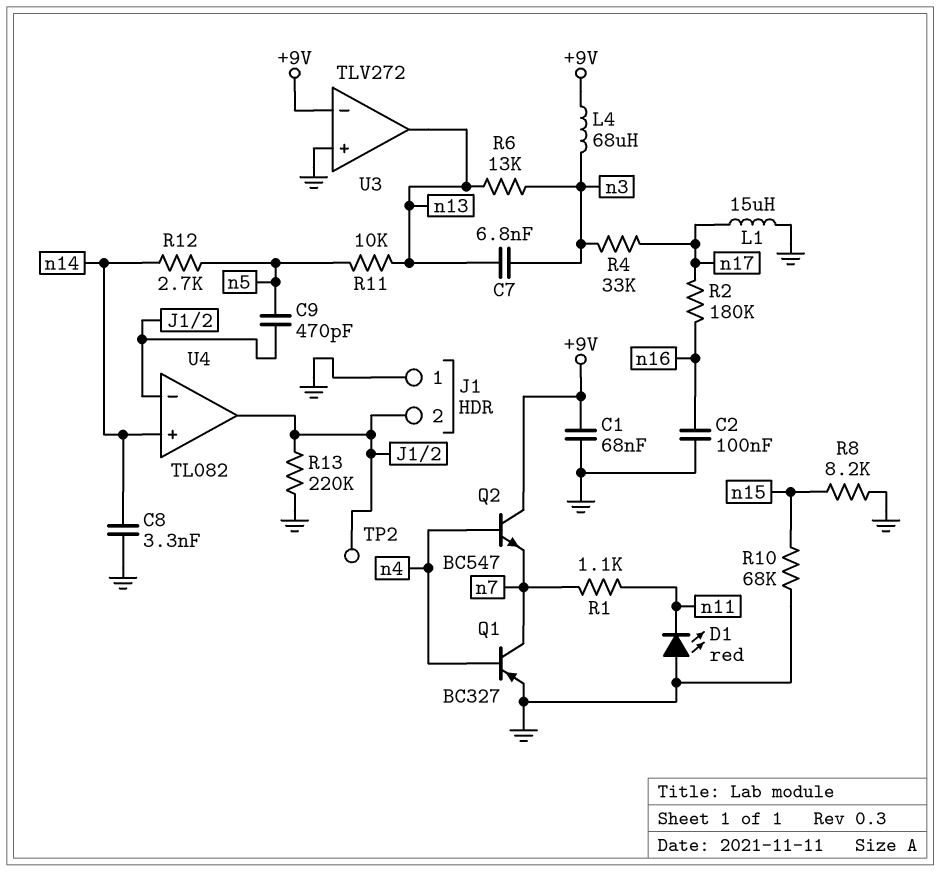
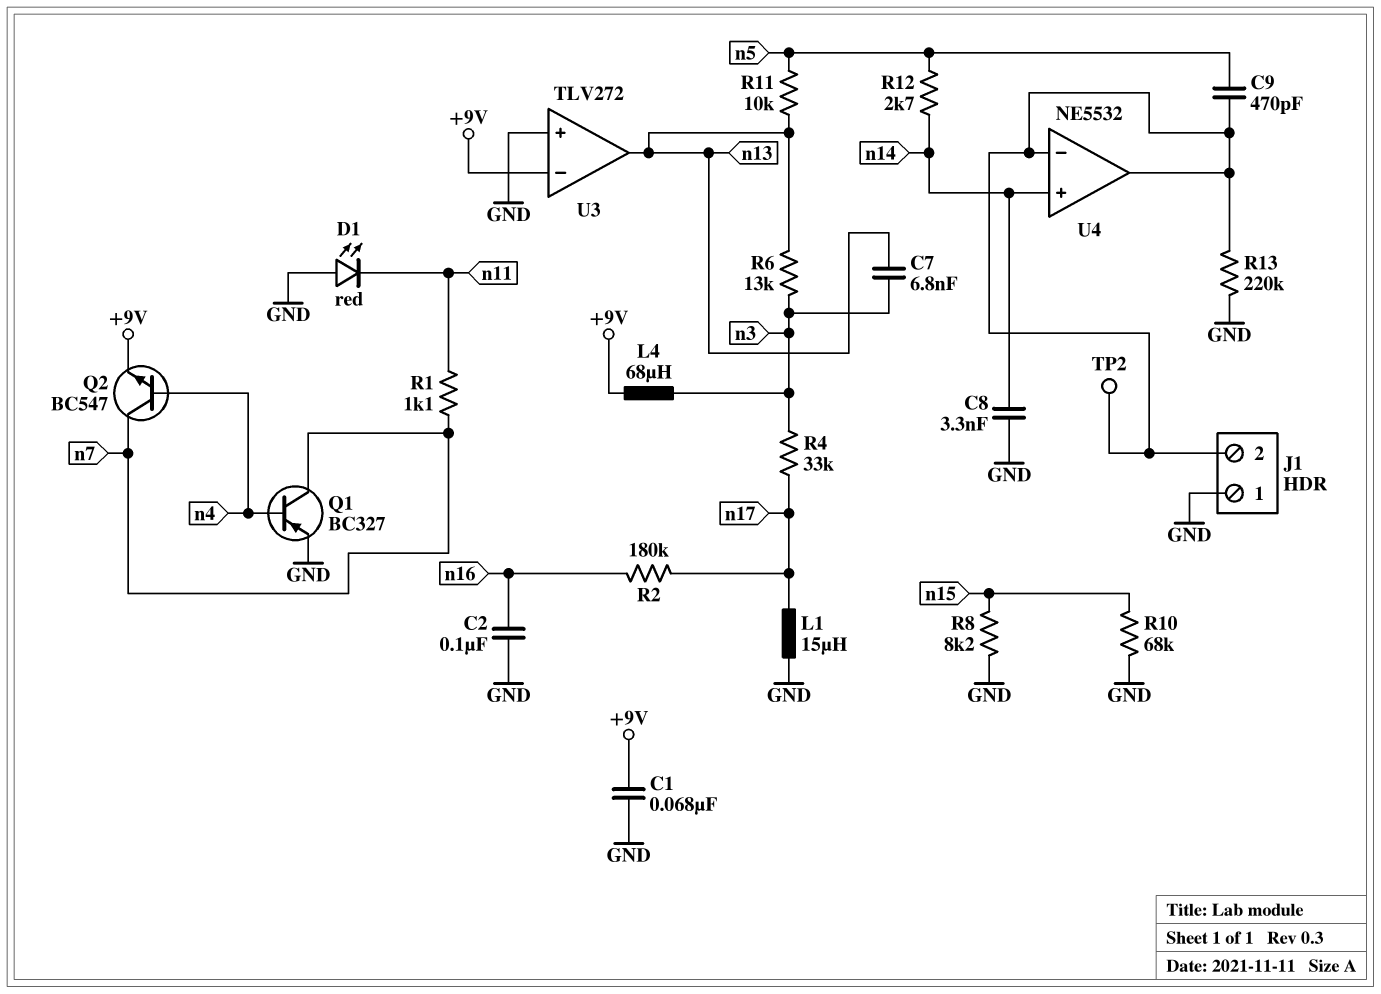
Q2: NPN BC547 (B n4, C +9V, E n7) -> NPN BC547 (B n4, C n7, E +9V)
U4: TL082 -> NE5532

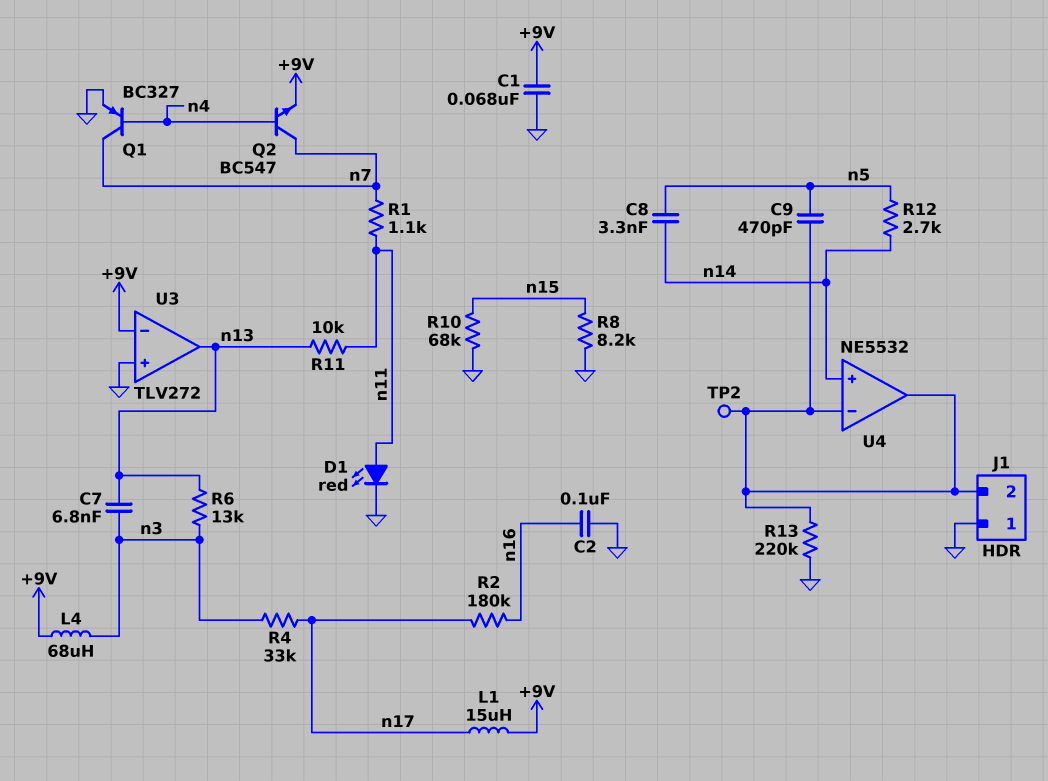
C8: 3.3nF (GND, n14) -> 3.3nF (n5, n14)
D1: LED red (A GND, K n11) -> LED red (A n11, K GND)
L1: 15uH (GND, n17) -> 15uH (+9V, n17)
R11: 10k (n5, n13) -> 10k (n11, n13)

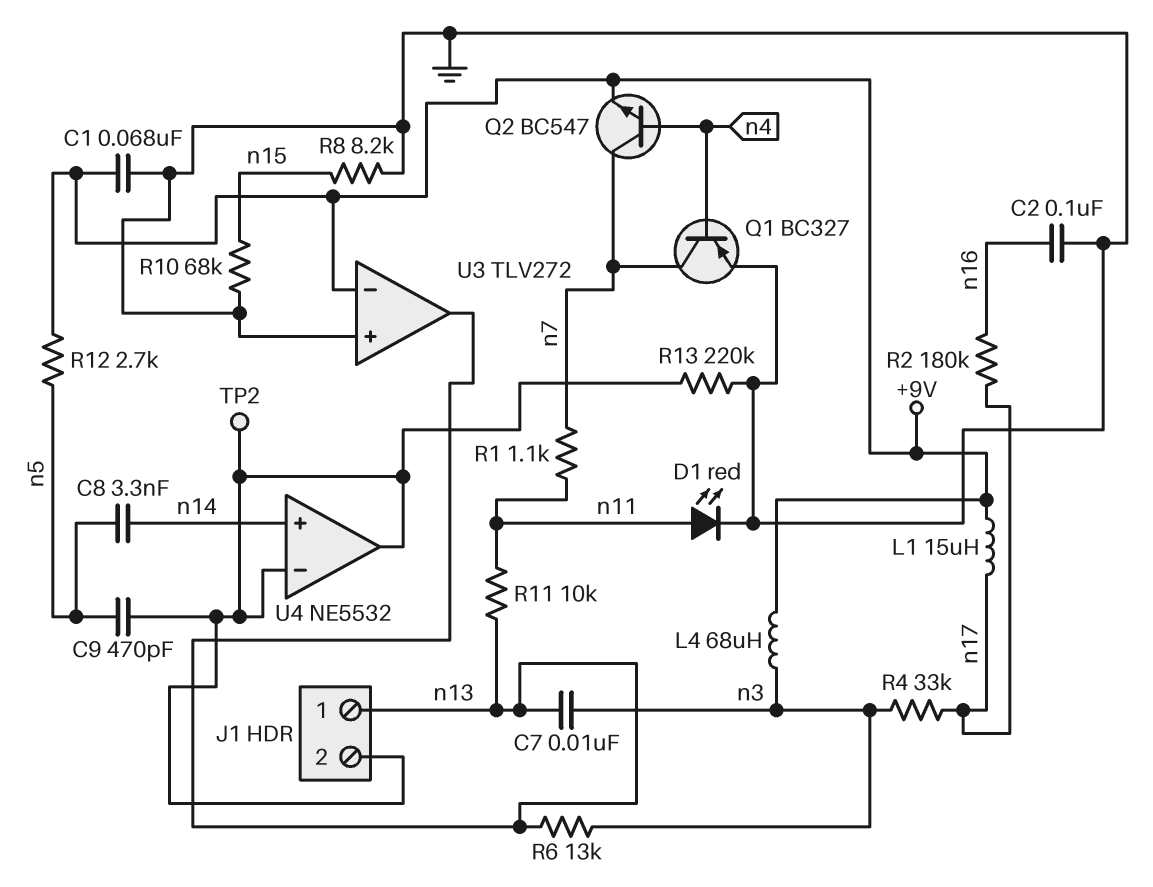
C7: 6.8nF (n3, n13) -> 10nF (n3, n13)
J1 pin 1: GND -> n13
R12: 2.7k (n5, n14) -> 2.7k (+9V, n5)

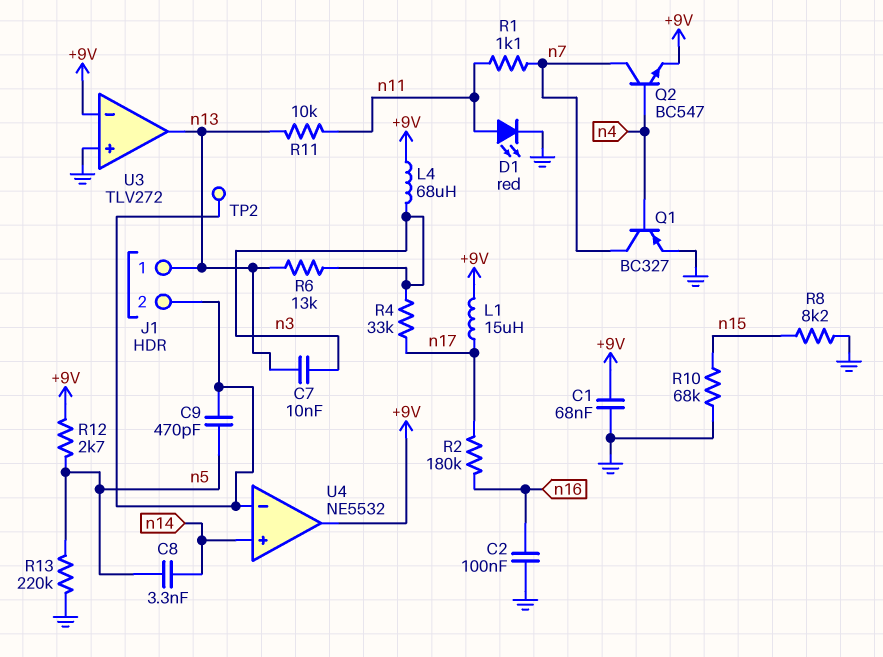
R13: 220k (GND, J1/2) -> 220k (GND, n5)
U4 pin out: J1/2 -> +9V

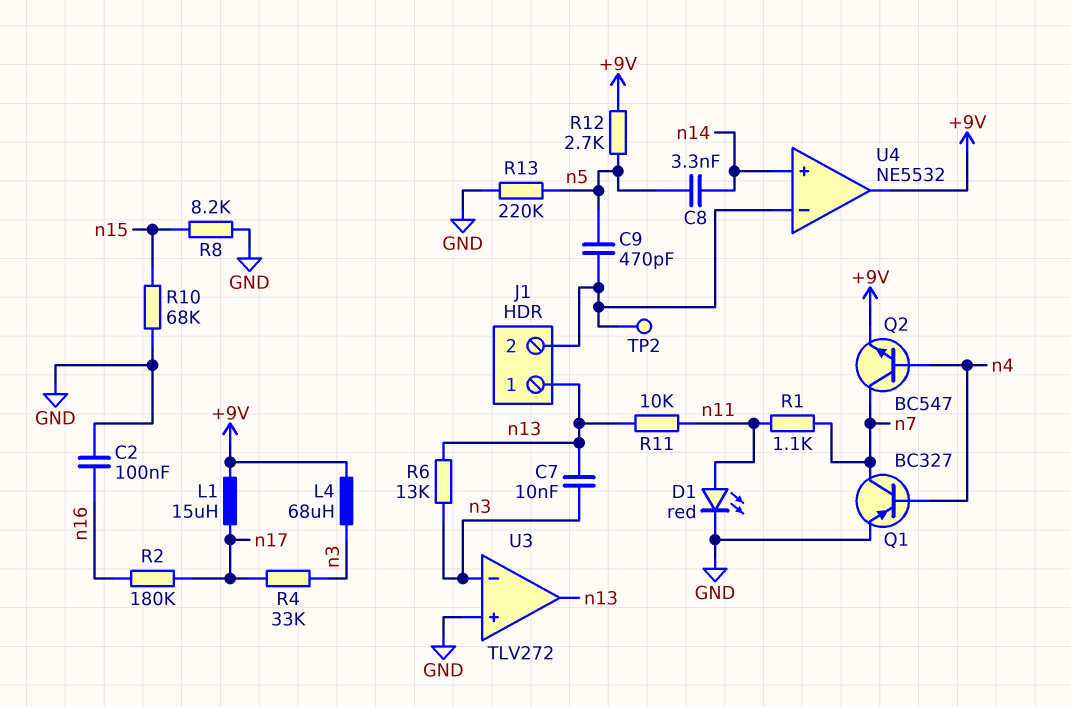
C1: 68nF (+9V, GND) -> none
U3 pin in-: +9V -> n3

